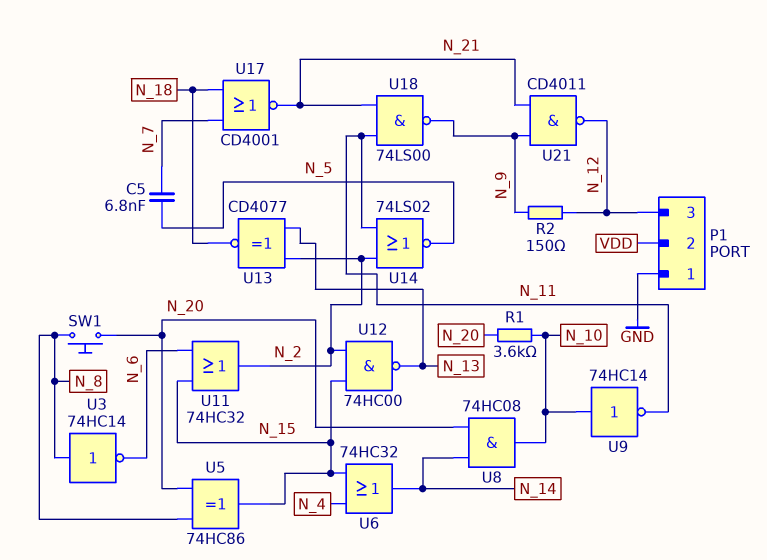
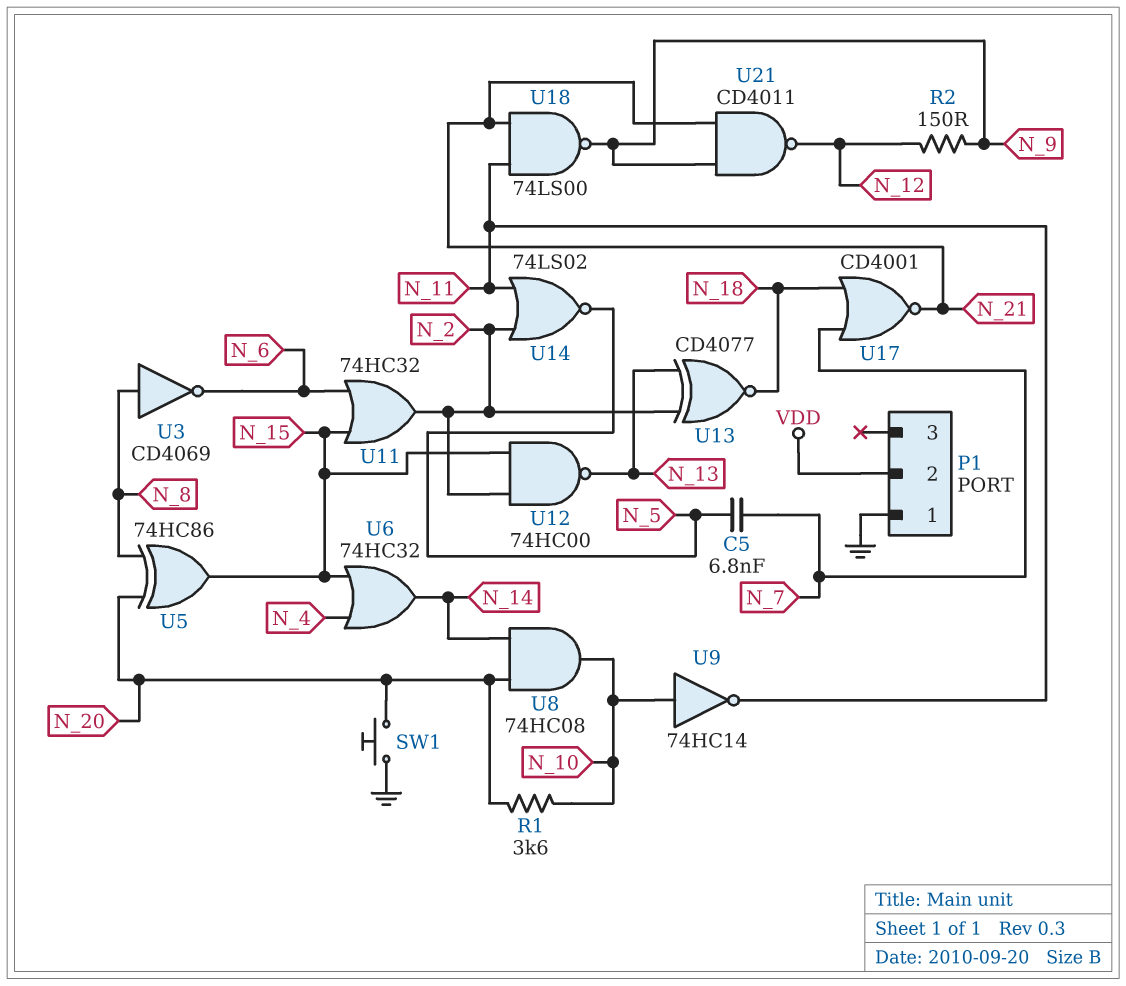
P1 pin 3: N_12 -> none
SW1: button (N_8, N_20) -> button (GND, N_20)
U3: NOT 74HC14 (in N_8, out N_6) -> NOT CD4069 (in N_8, out N_6)

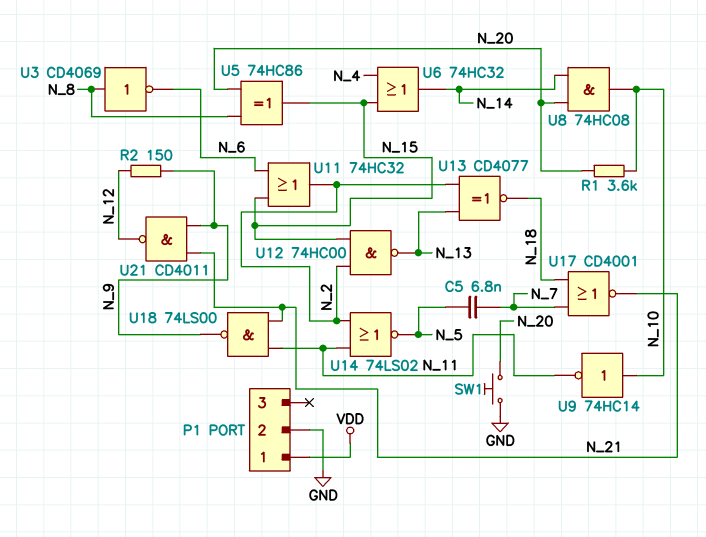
P1 pin 1: GND -> VDD
P1 pin 2: VDD -> GND

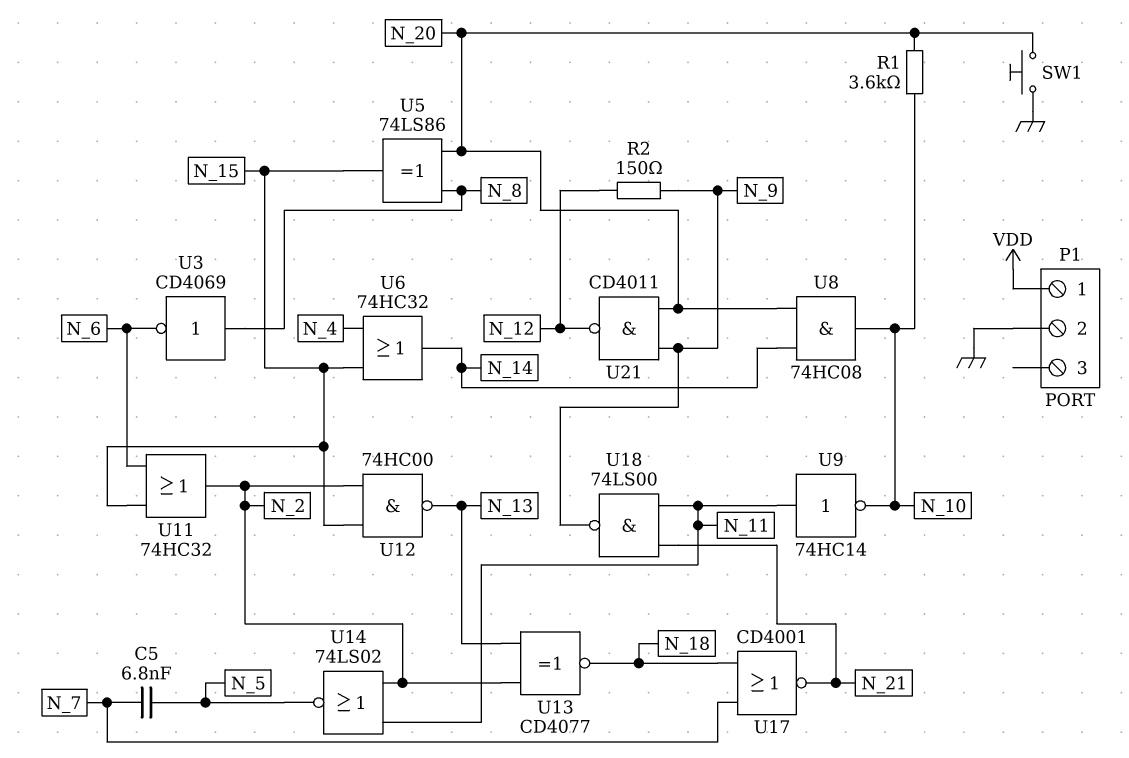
U5: XOR 74HC86 (in N_8, in N_20, out N_15) -> XOR 74LS86 (in N_8, in N_20, out N_15)
U9: NOT 74HC14 (in N_10, out N_11) -> NOT 74HC14 (in N_11, out N_10)
U21: NAND CD4011 (in N_9, in N_21, out N_12) -> NAND CD4011 (in N_9, in N_20, out N_12)

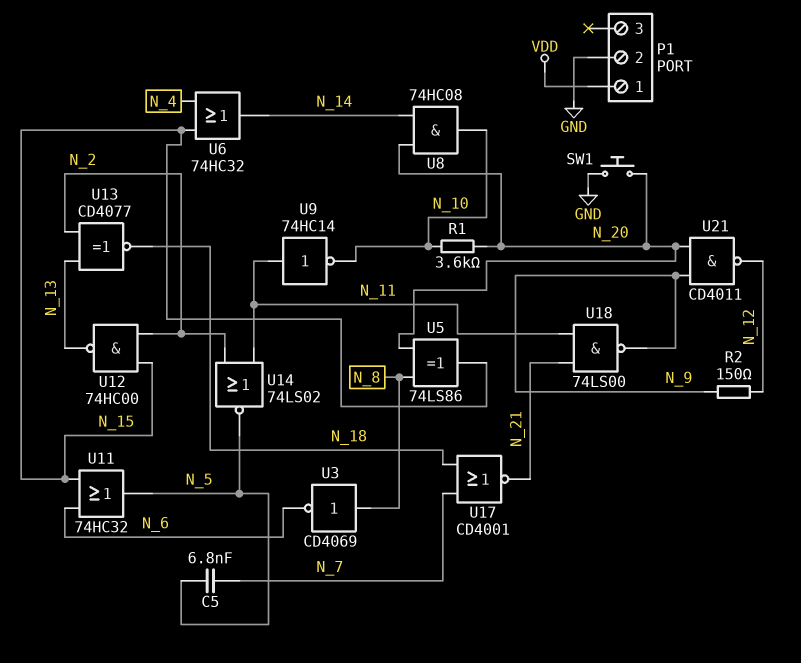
U11: OR 74HC32 (in N_6, in N_15, out N_2) -> OR 74HC32 (in N_6, in N_15, out N_5)

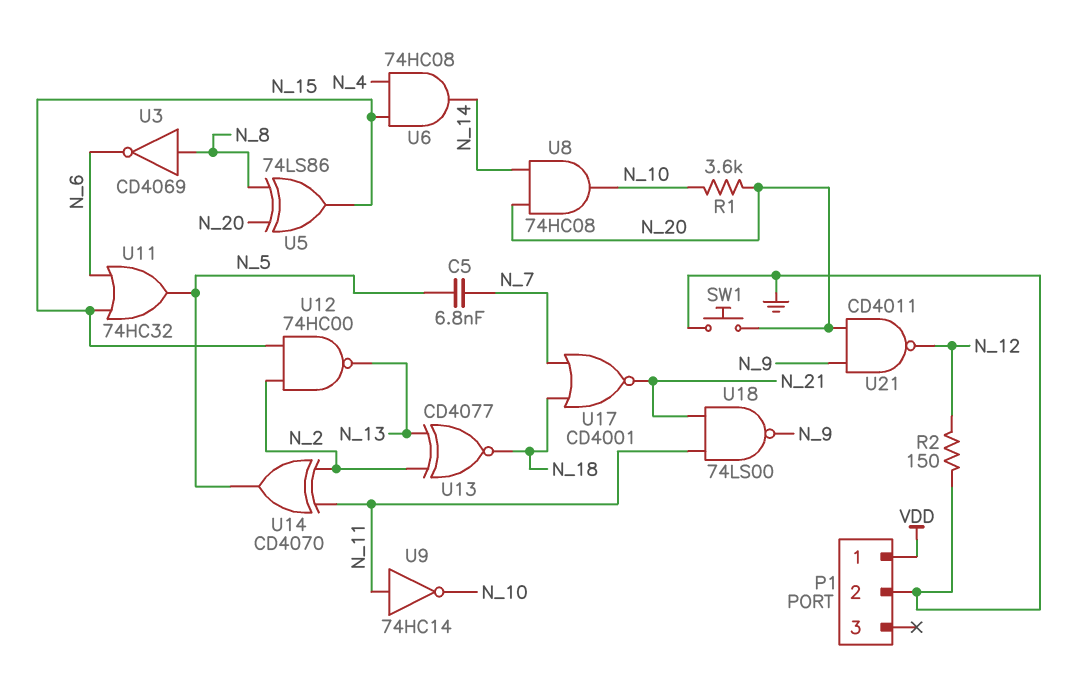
R2: 150 (N_9, N_12) -> 150 (GND, N_12)
U6: OR 74HC32 (in N_4, in N_15, out N_14) -> AND 74HC08 (in N_4, in N_15, out N_14)
U14: NOR 74LS02 (in N_2, in N_11, out N_5) -> XOR CD4070 (in N_2, in N_11, out N_5)

